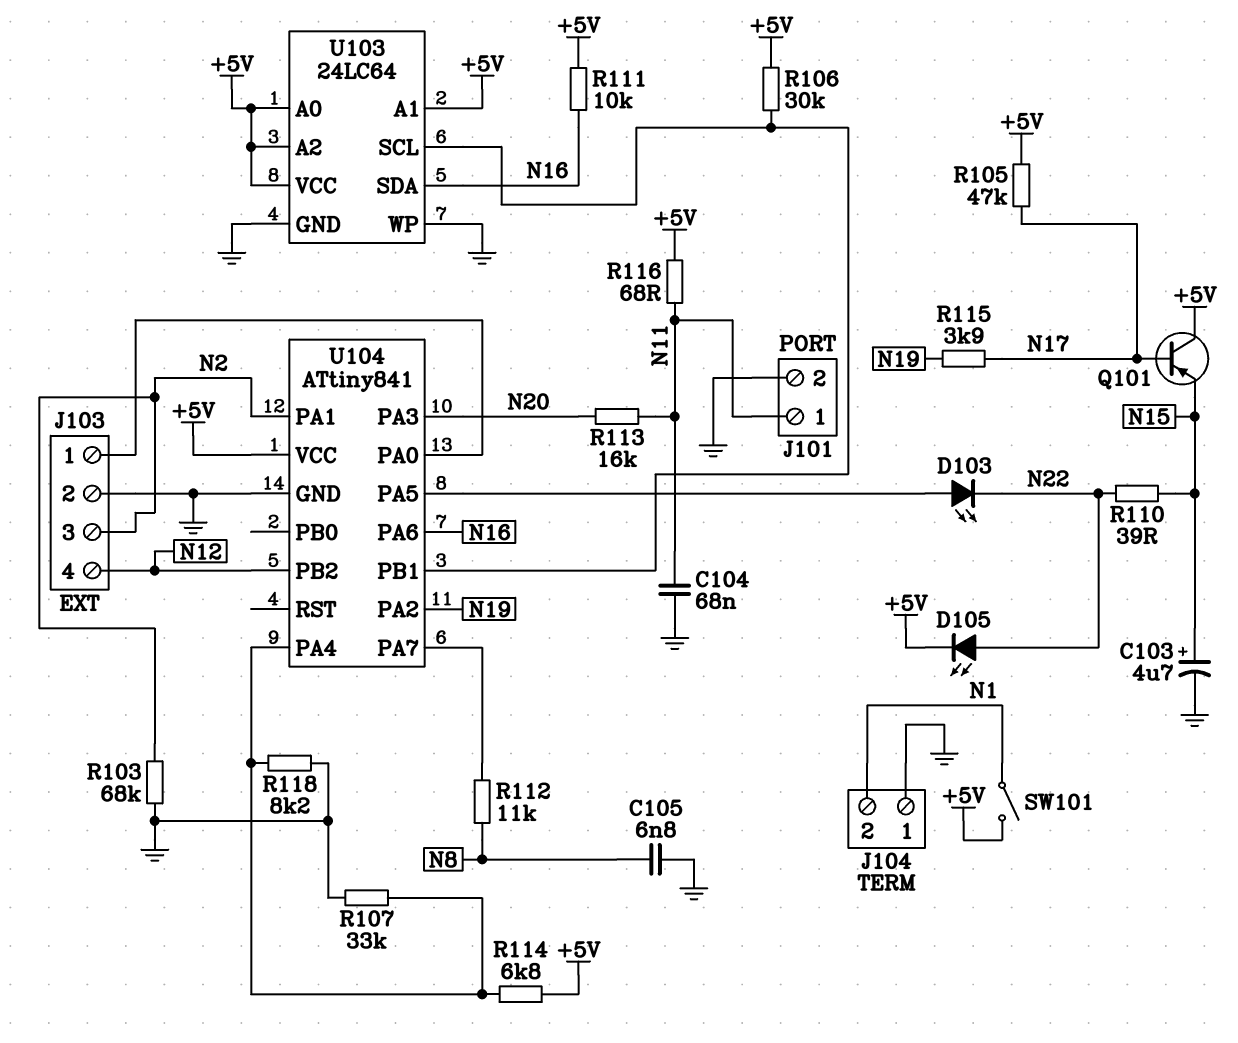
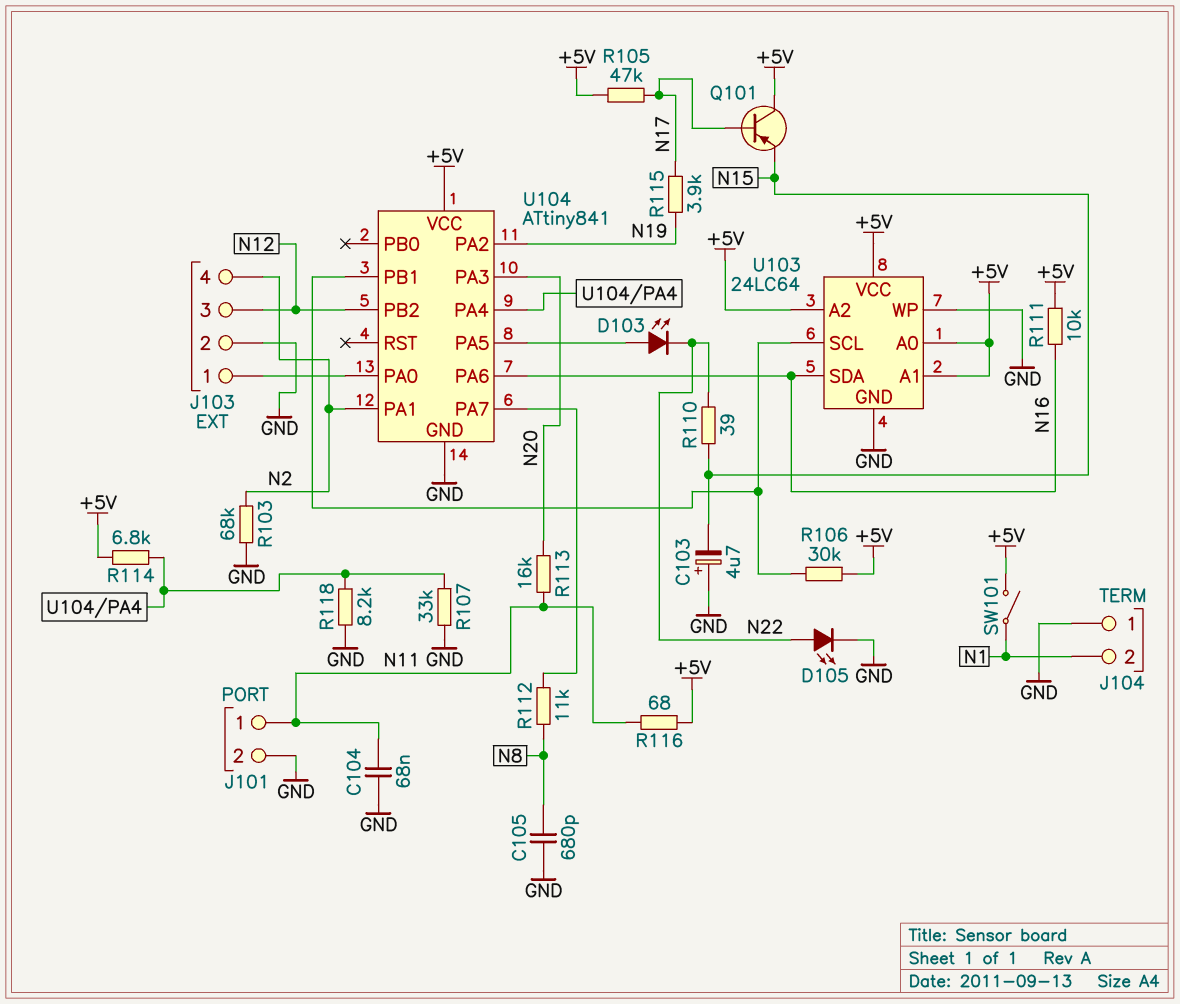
C103: 4.7uF (plus N15, minus GND) -> 4.7uF (plus GND, minus N15)
C105: 6.8nF (GND, N8) -> 680pF (GND, N8)
D105: LED (A N22, K +5V) -> LED (A N22, K GND)
J103 pin 3: N2 -> N12
J103 pin 4: N12 -> N2

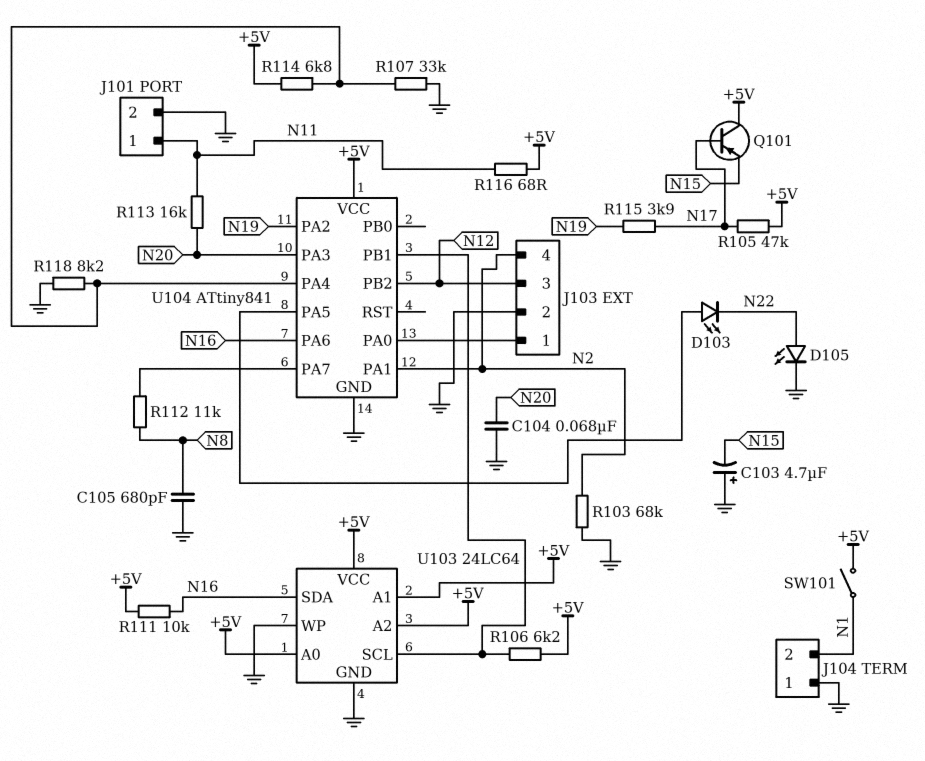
C104: 68nF (GND, N11) -> 68nF (GND, N20)
R106: 30k (+5V, U103/SCL) -> 6.2k (+5V, U103/SCL)
R110: 39 (N15, N22) -> none

